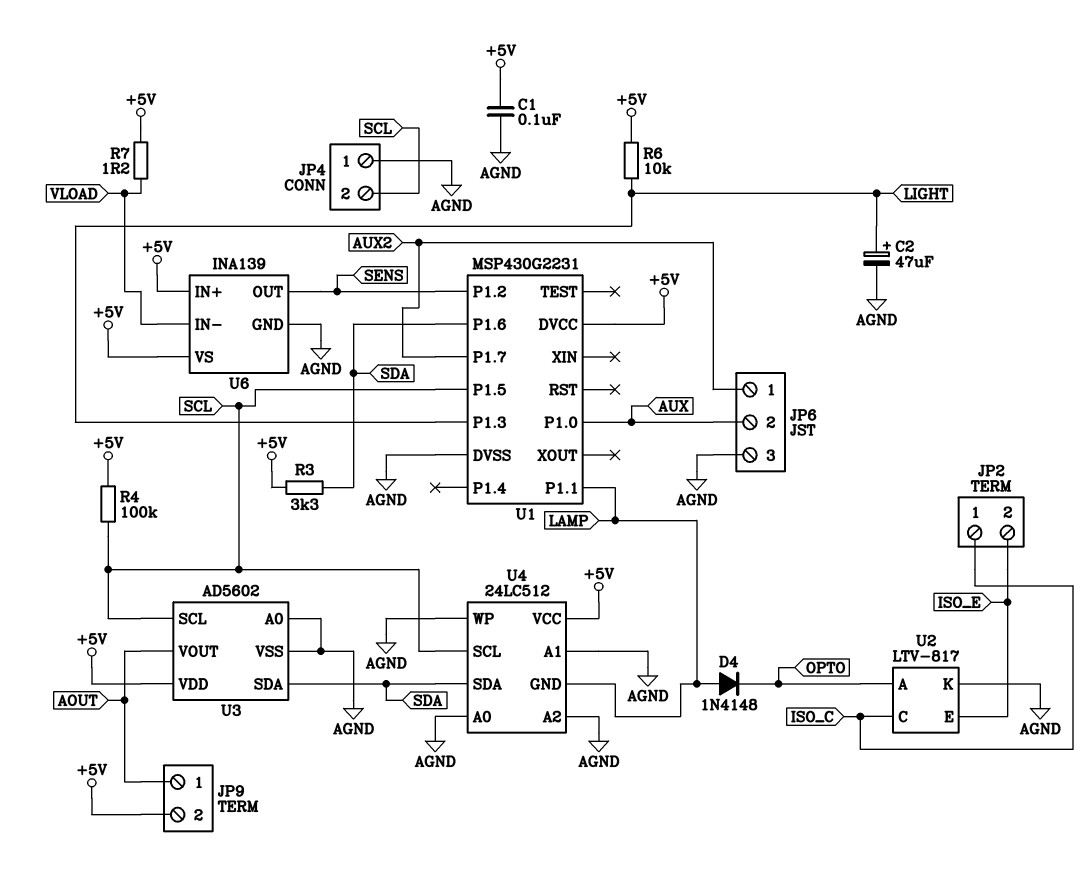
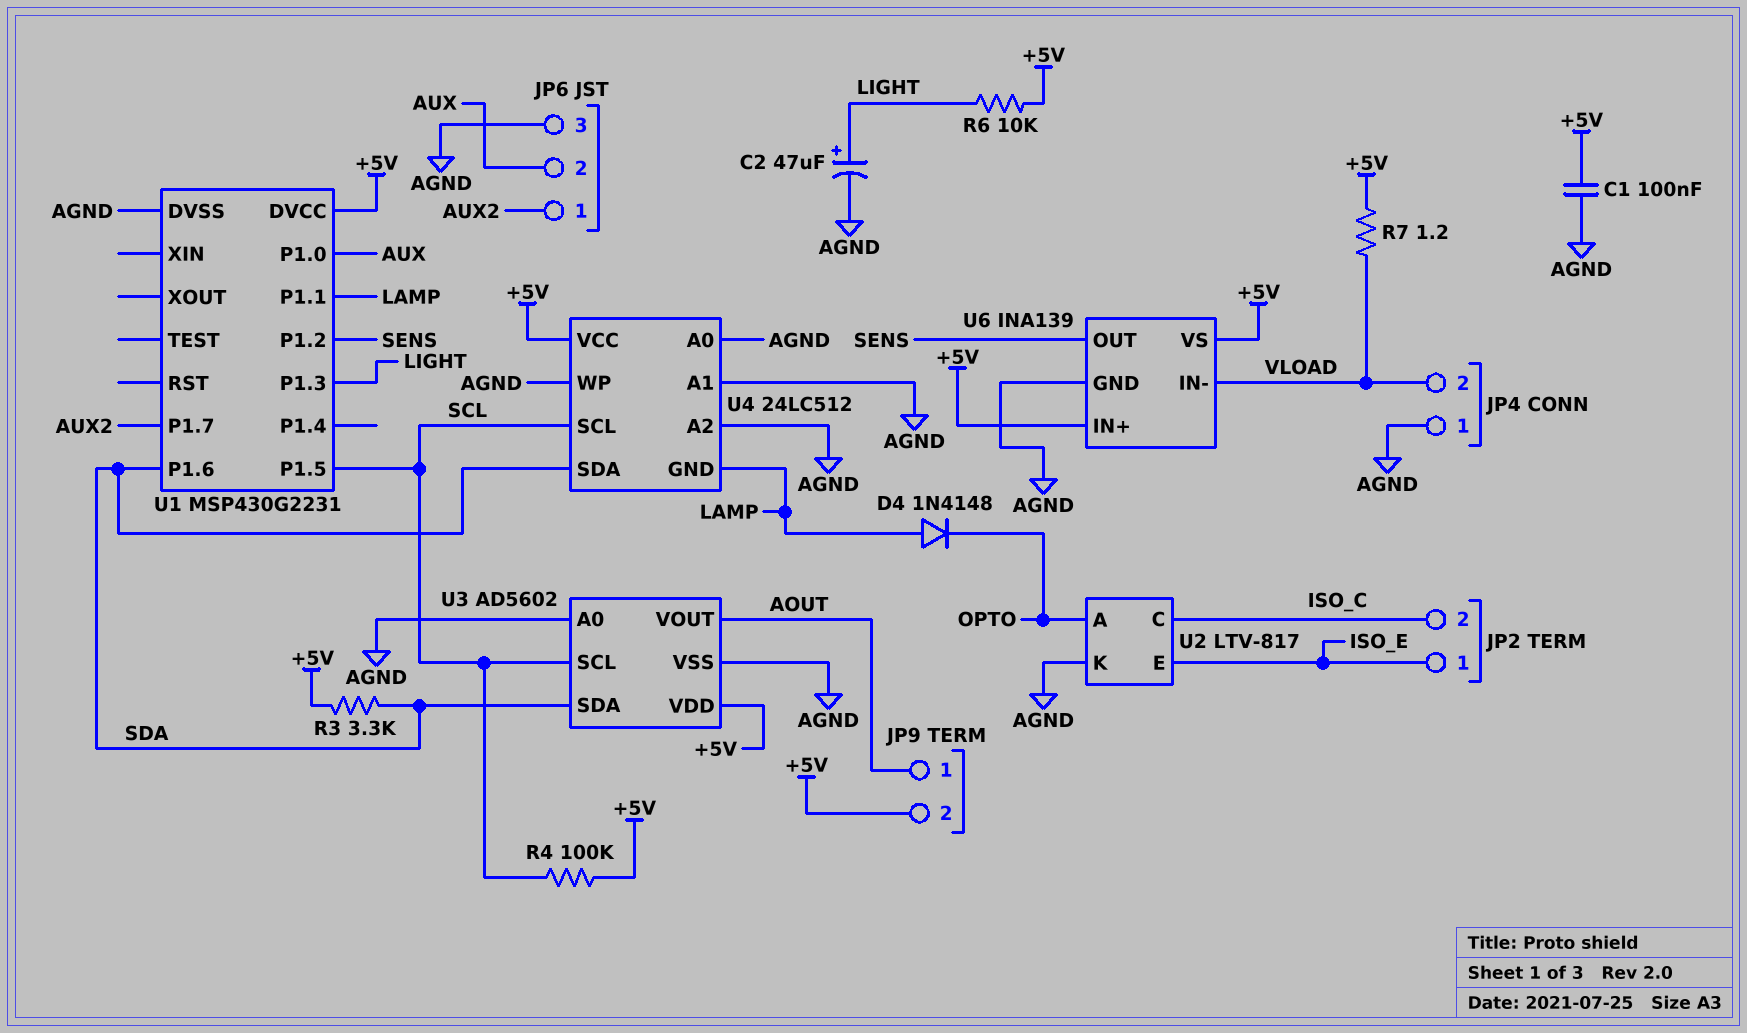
JP2 pin 1: ISO_C -> ISO_E
JP2 pin 2: ISO_E -> ISO_C
JP4 pin 2: SCL -> VLOAD

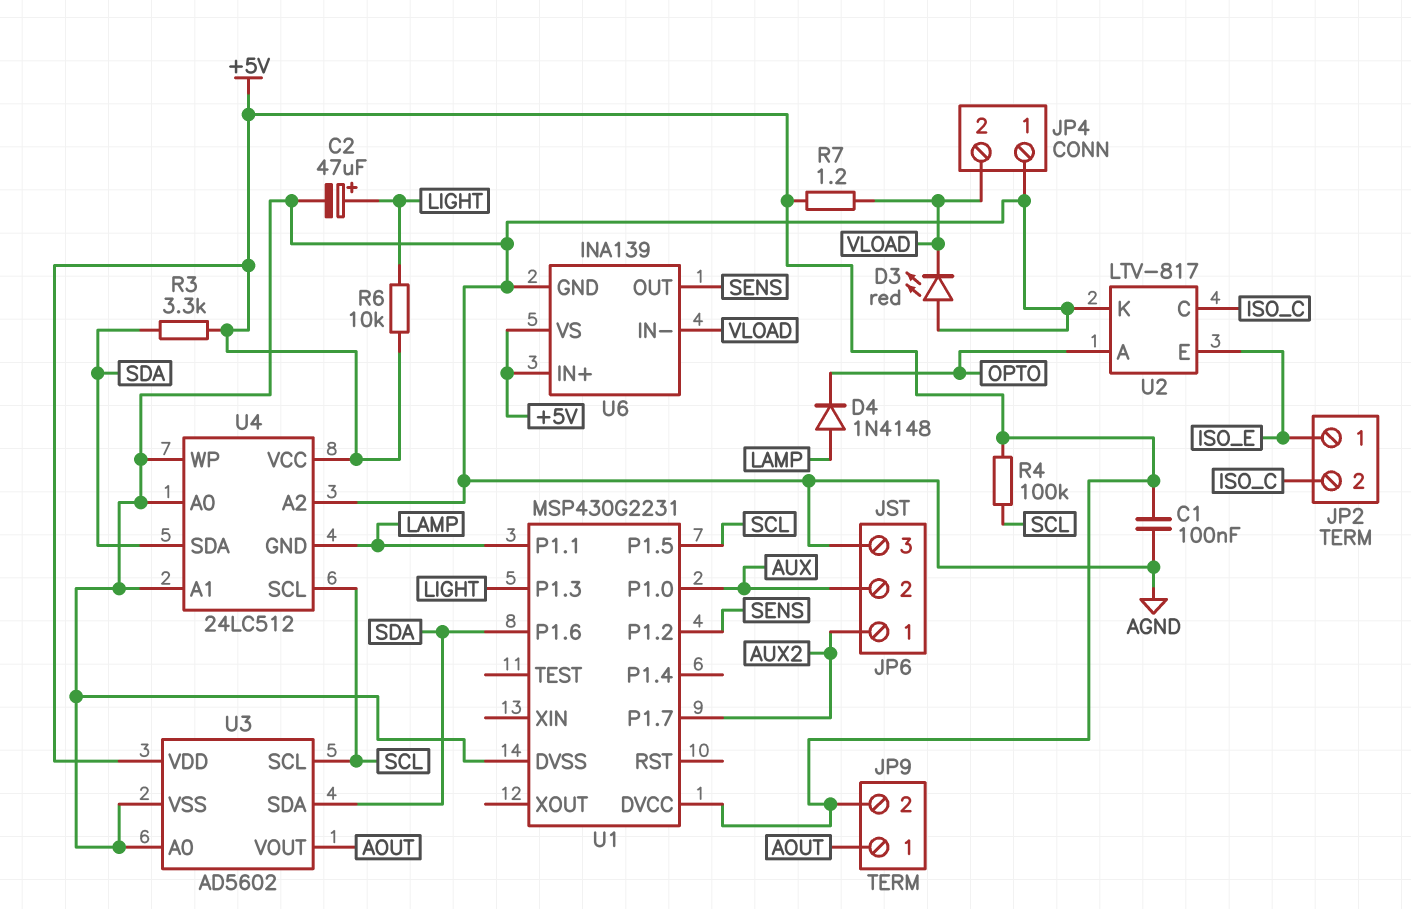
D3: none -> LED red (A AGND, K VLOAD)

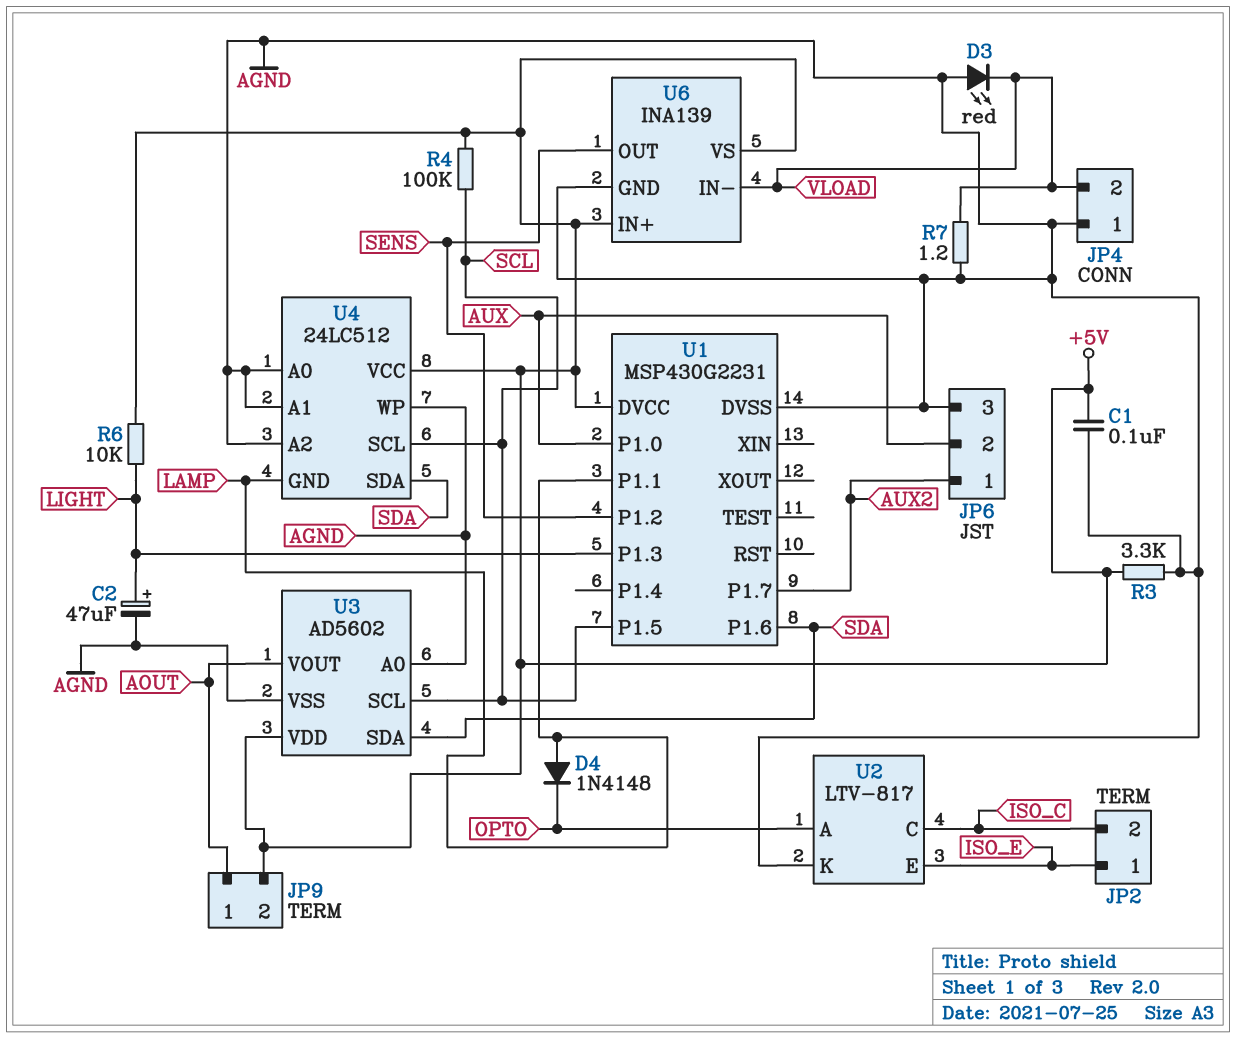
R3: 3.3k (+5V, SDA) -> 3.3k (+5V, AGND)
R7: 1.2 (+5V, VLOAD) -> 1.2 (AGND, VLOAD)

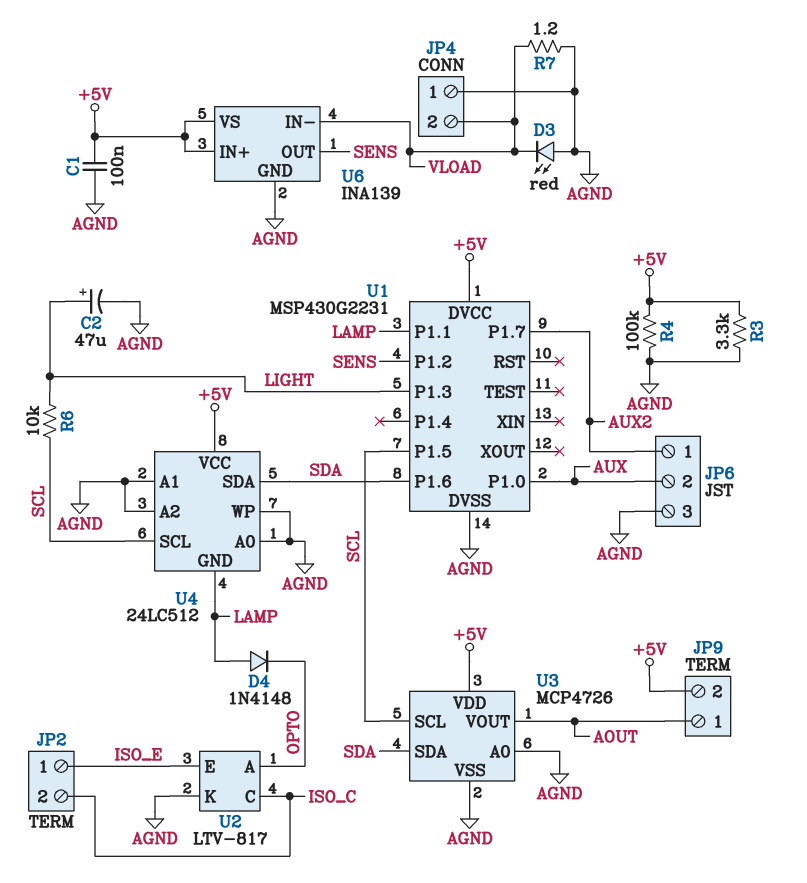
R4: 100k (+5V, SCL) -> 100k (+5V, AGND)
R6: 10k (+5V, LIGHT) -> 10k (LIGHT, SCL)
U3: AD5602 -> MCP4726

